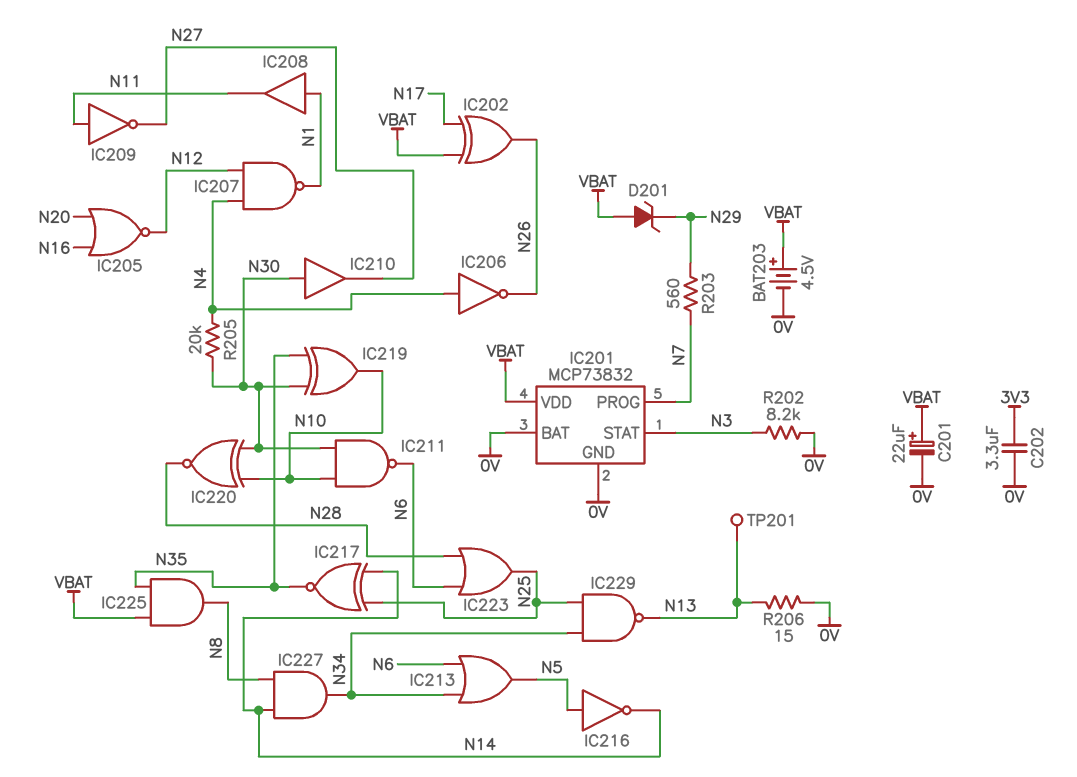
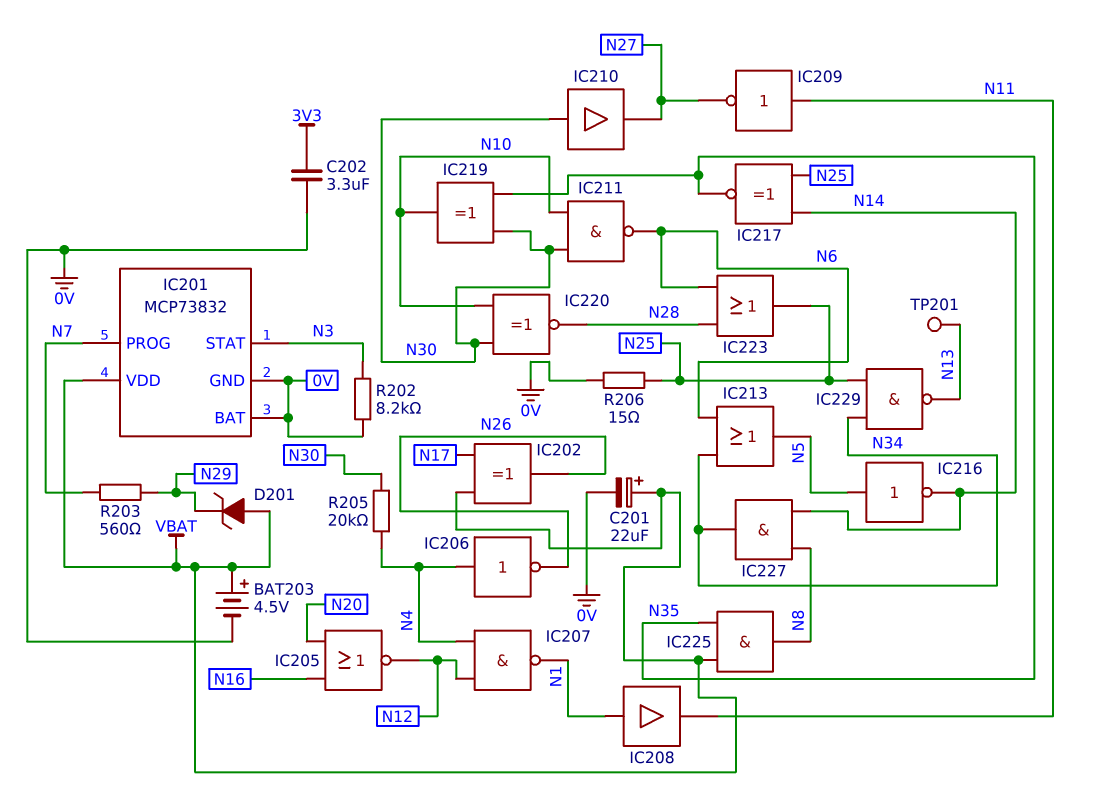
R206: 15 (0V, N13) -> 15 (0V, N25)

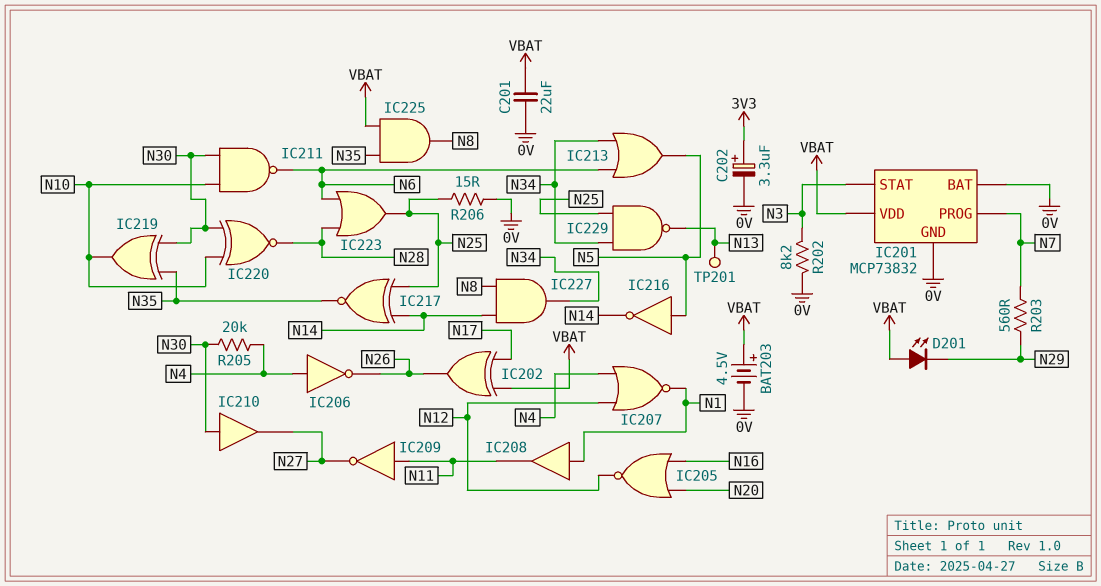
C201: 22uF (plus VBAT, minus 0V) -> 22uF (0V, VBAT)
C202: 3.3uF (0V, 3V3) -> 3.3uF (plus 3V3, minus 0V)
D201: zener (A VBAT, K N29) -> LED (A VBAT, K N29)
IC207: NAND (in N4, in N12, out N1) -> NOR (in N4, in N12, out N1)

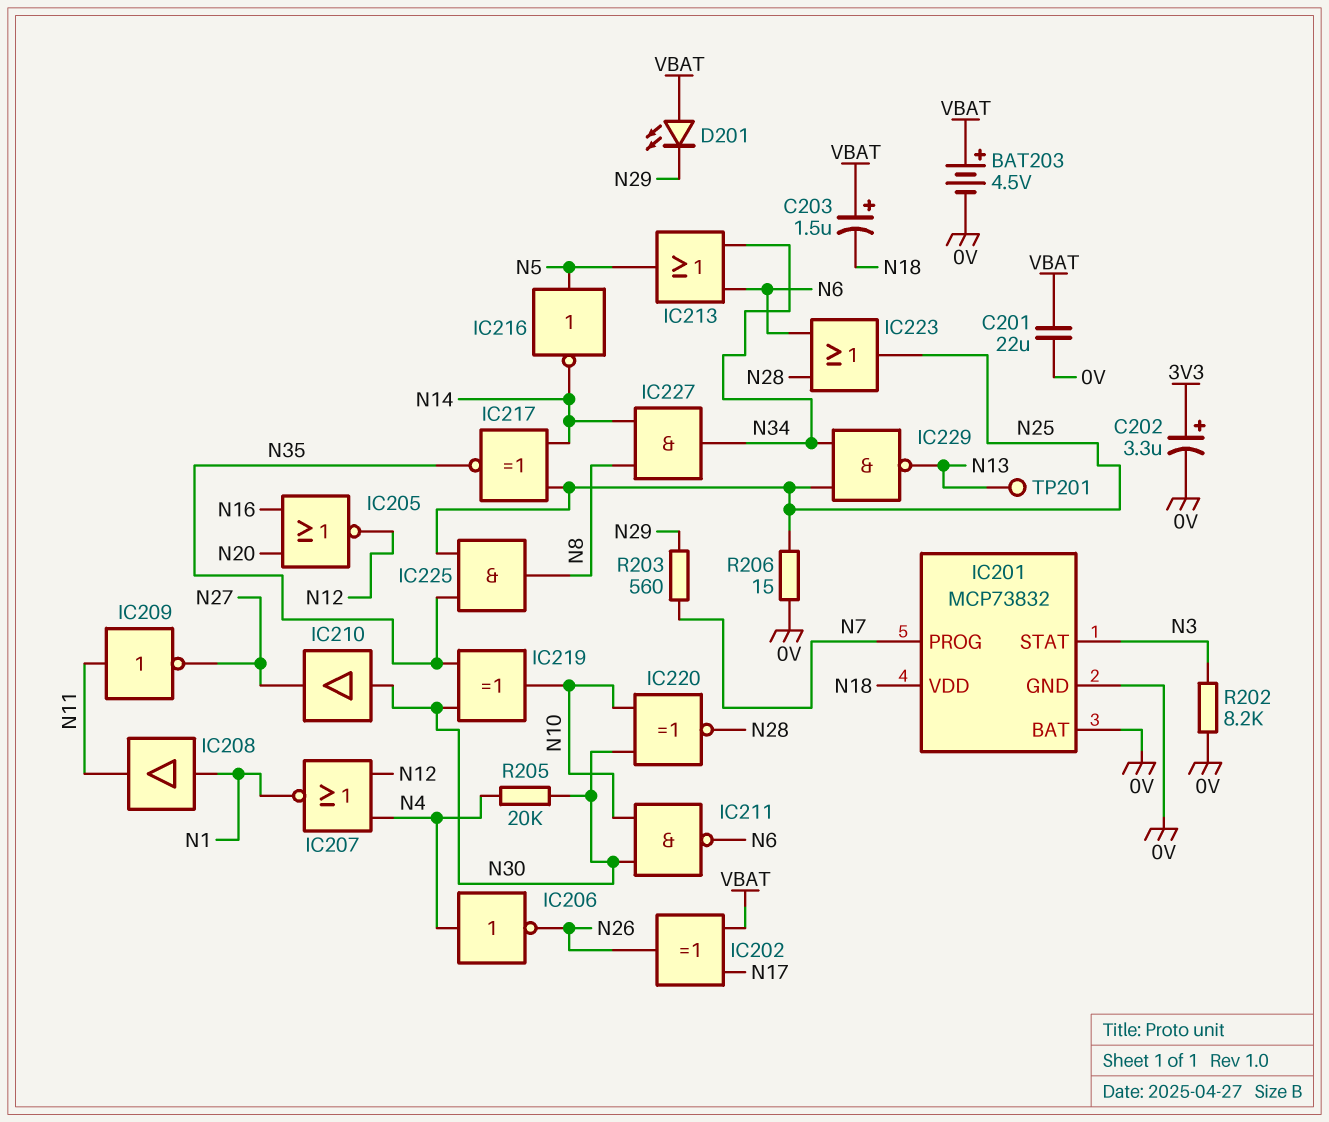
C203: none -> 1.5uF (plus VBAT, minus N18)
IC201 pin VDD: VBAT -> N18
IC225: AND (in N35, in VBAT, out N8) -> AND (in N25, in N35, out N8)

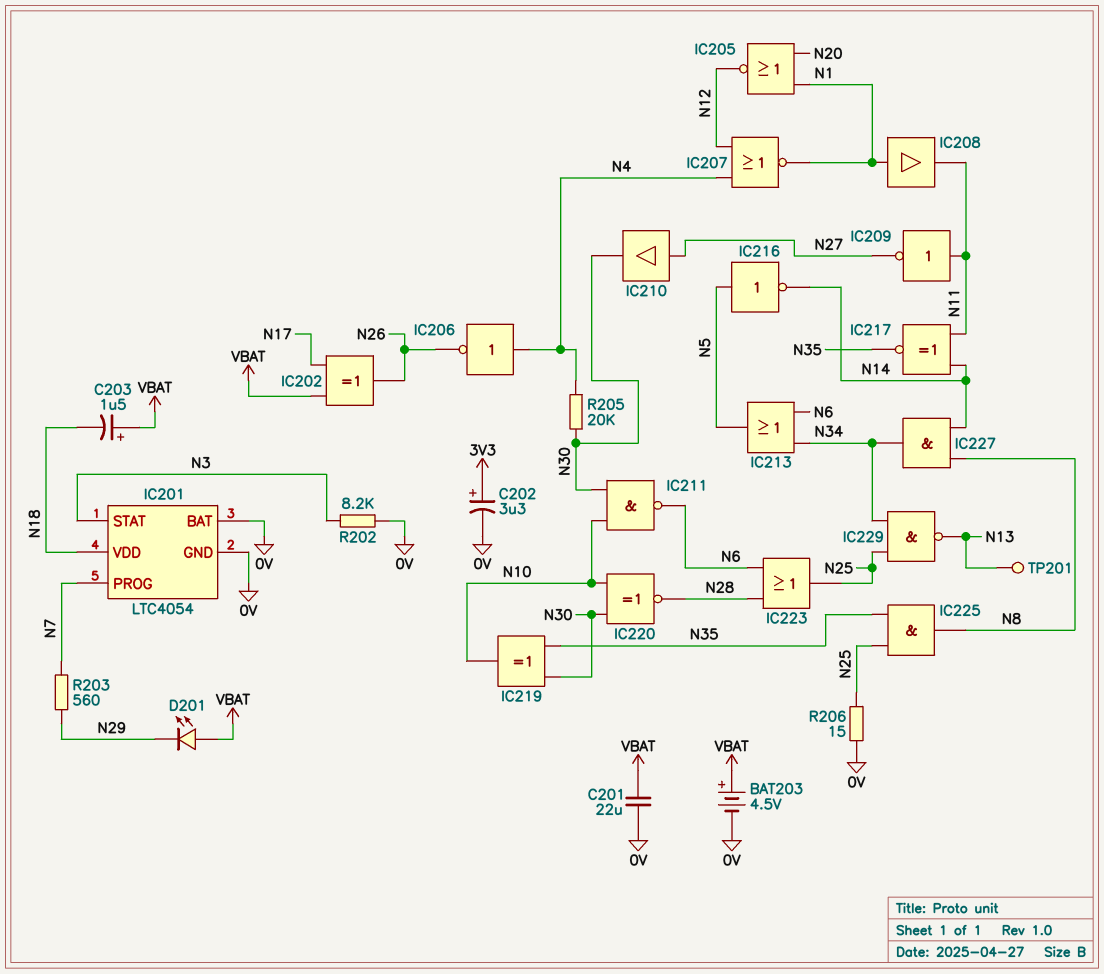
IC201: MCP73832 -> LTC4054
IC205: NOR (in N16, in N20, out N12) -> NOR (in N1, in N20, out N12)
IC210: buffer (in N30, out N27) -> buffer (in N27, out N30)
IC217: XNOR (in N14, in N25, out N35) -> XNOR (in N11, in N14, out N35)

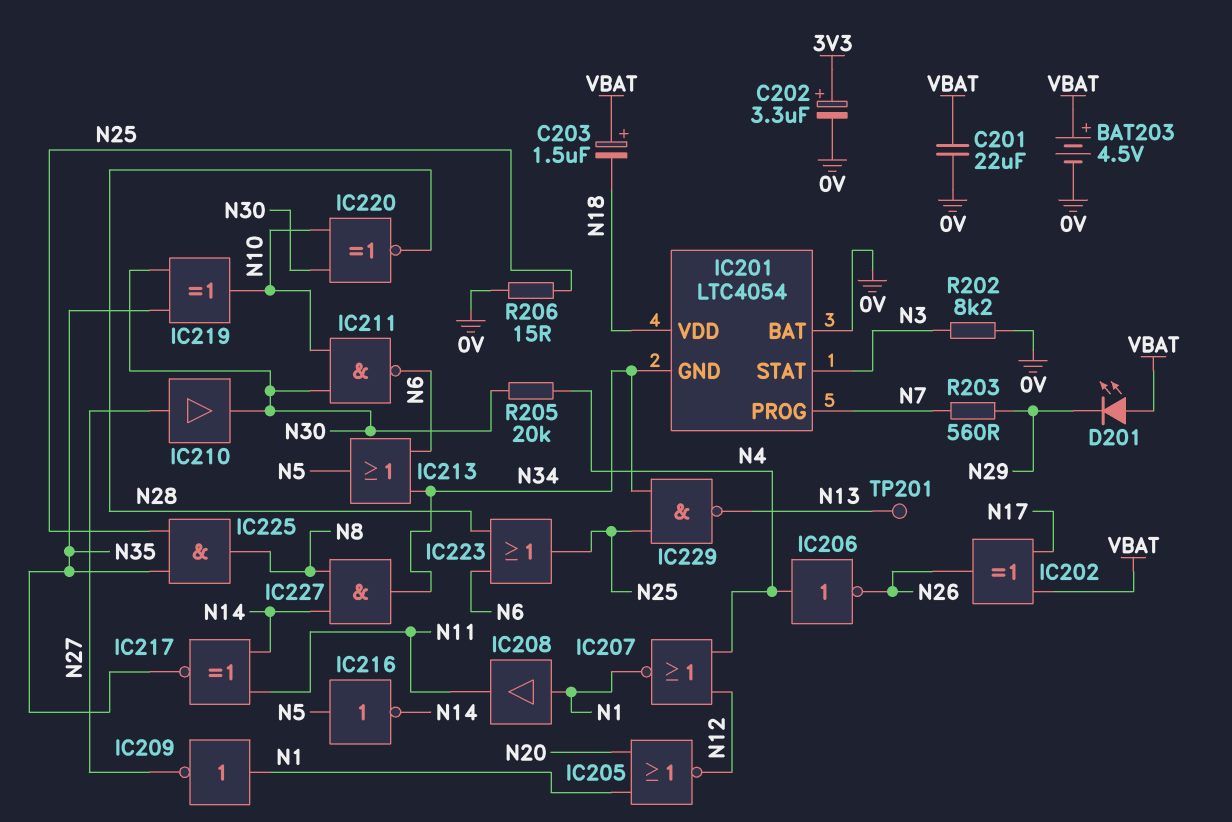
IC201 pin GND: 0V -> N34
IC209: NOT (in N11, out N27) -> NOT (in N1, out N27)

